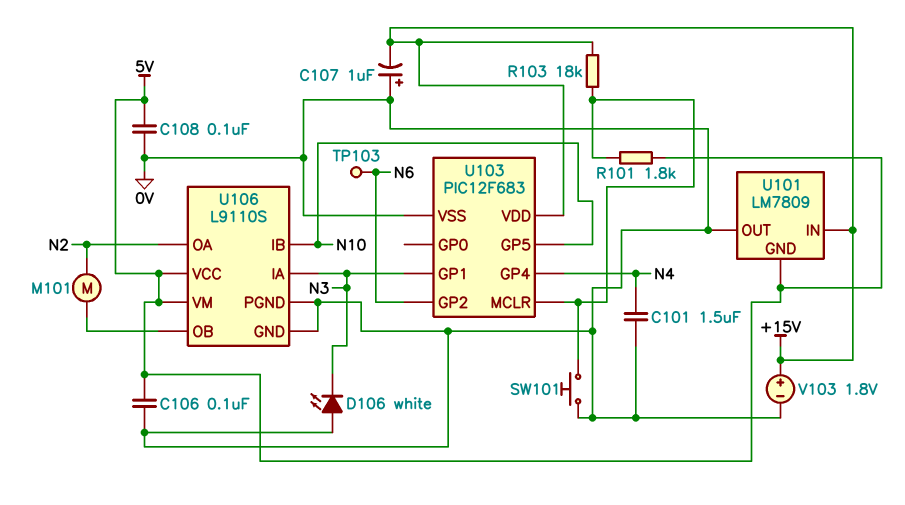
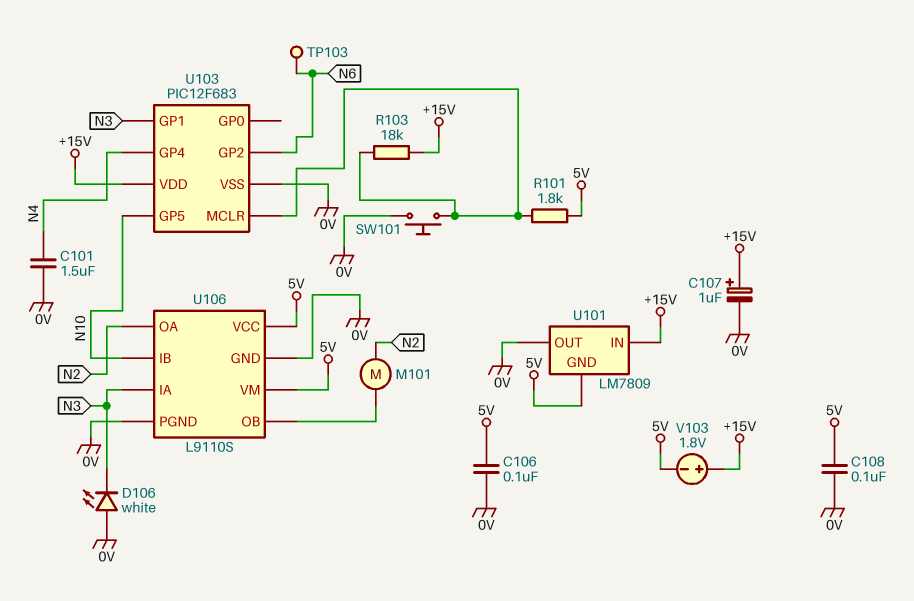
C107: 1uF (plus 0V, minus +15V) -> 1uF (plus +15V, minus 0V)
V103: 1.8V (plus +15V, minus 0V) -> 1.8V (plus +15V, minus 5V)

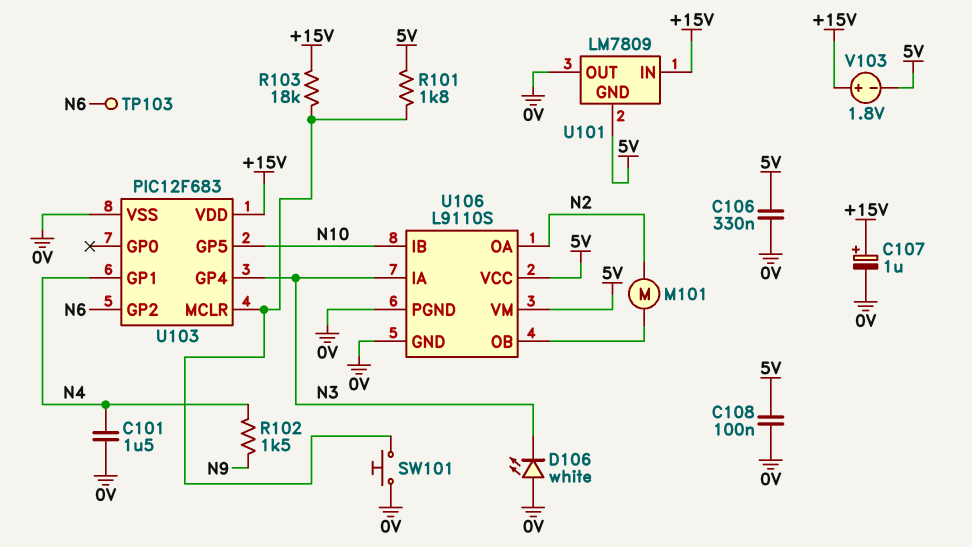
C106: 100nF (0V, 5V) -> 330nF (0V, 5V)
R102: none -> 1.5k (N4, N9)
U103 pin GP1: N3 -> N4
U103 pin GP4: N4 -> N3

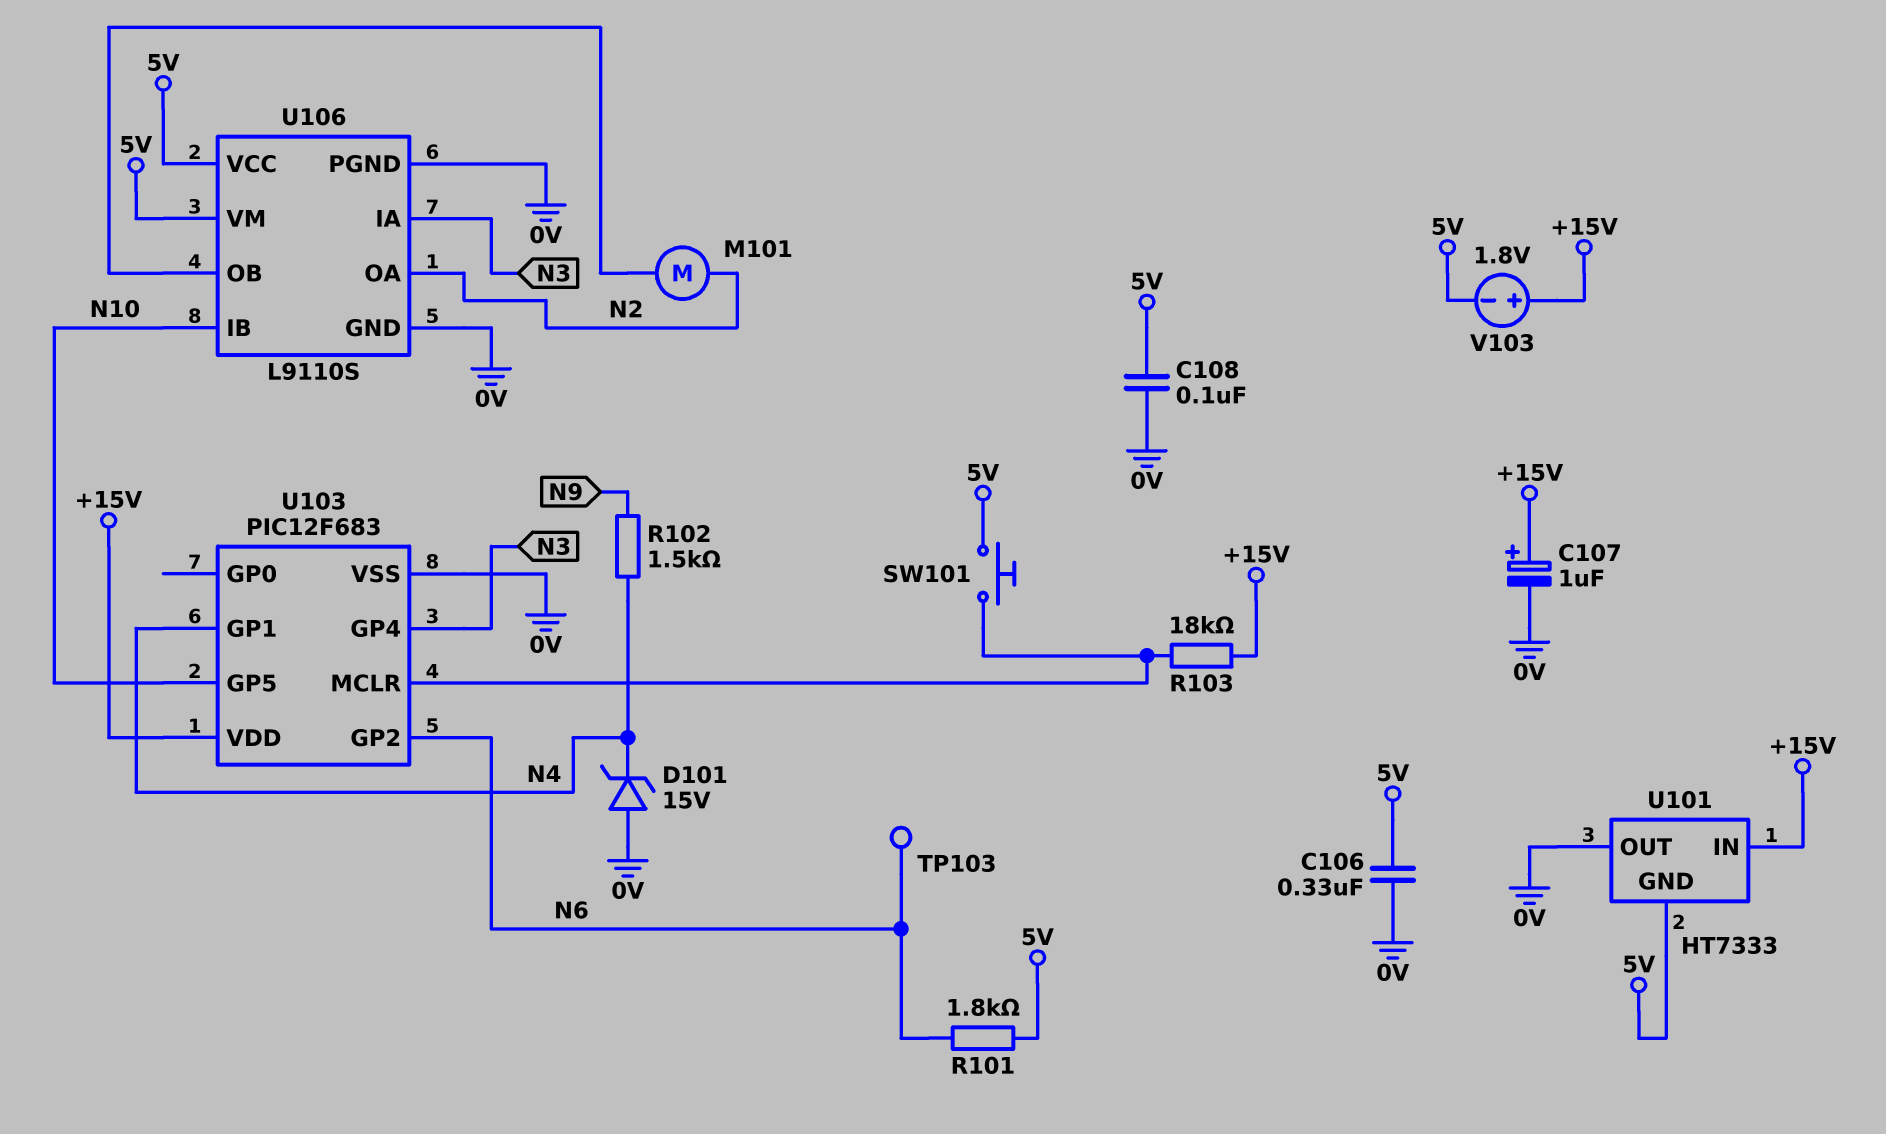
C101: 1.5uF (0V, N4) -> none
D101: none -> zener 15V (A 0V, K N4)
D106: LED white (A 0V, K N3) -> none
R101: 1.8k (5V, U103/MCLR) -> 1.8k (5V, N6)
SW101: button (0V, U103/MCLR) -> button (5V, U103/MCLR)
U101: LM7809 -> HT7333

